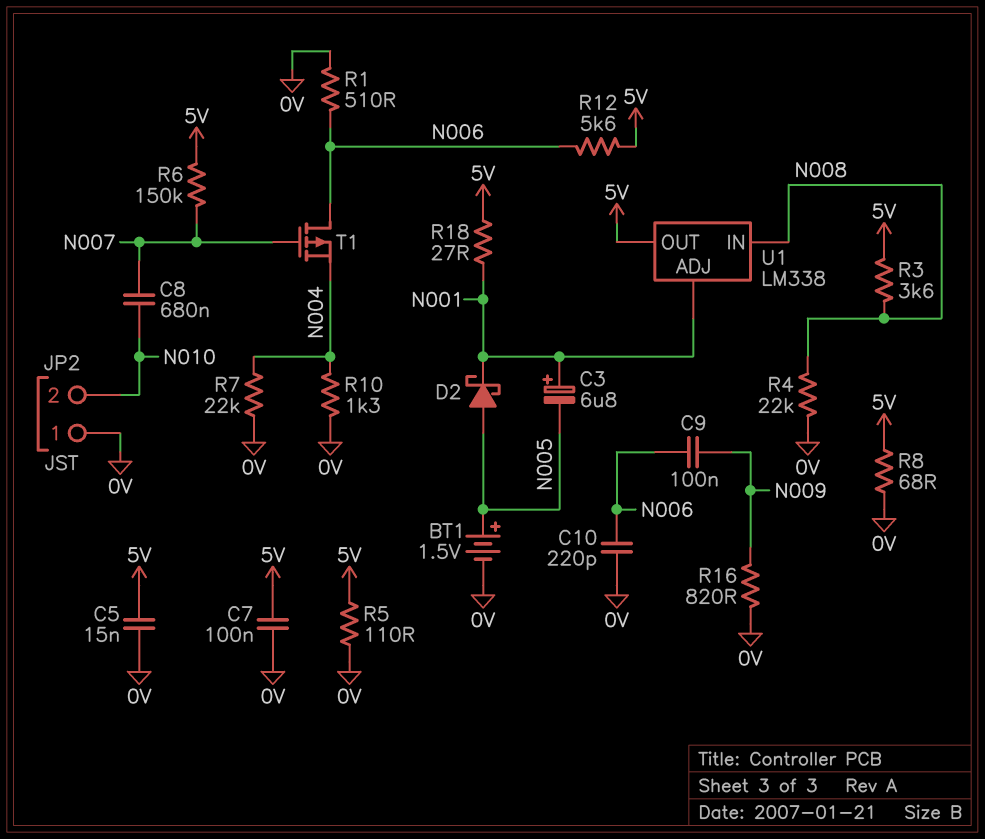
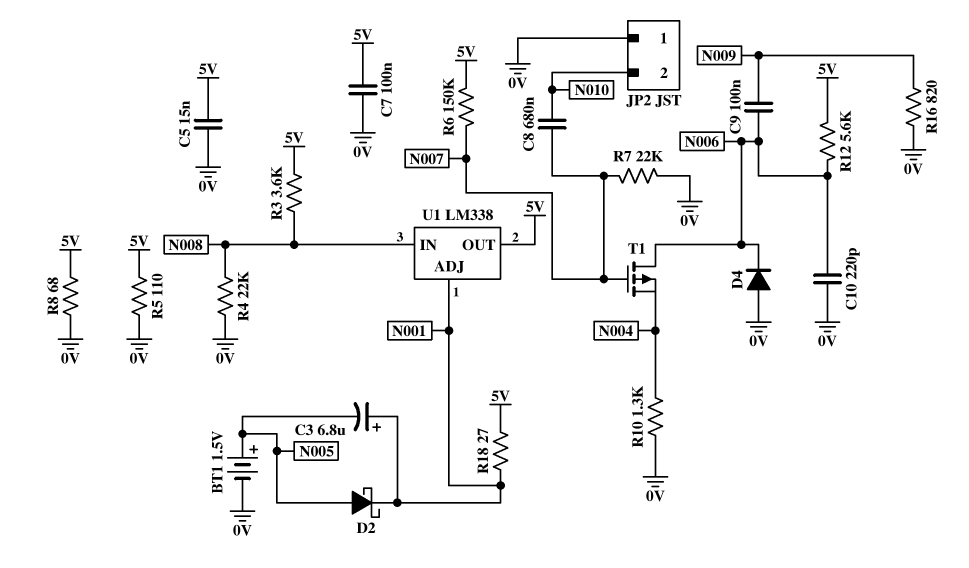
D4: none -> diode (A 0V, K N006)
R1: 510 (0V, N006) -> none
R7: 22k (0V, N004) -> 22k (0V, N007)

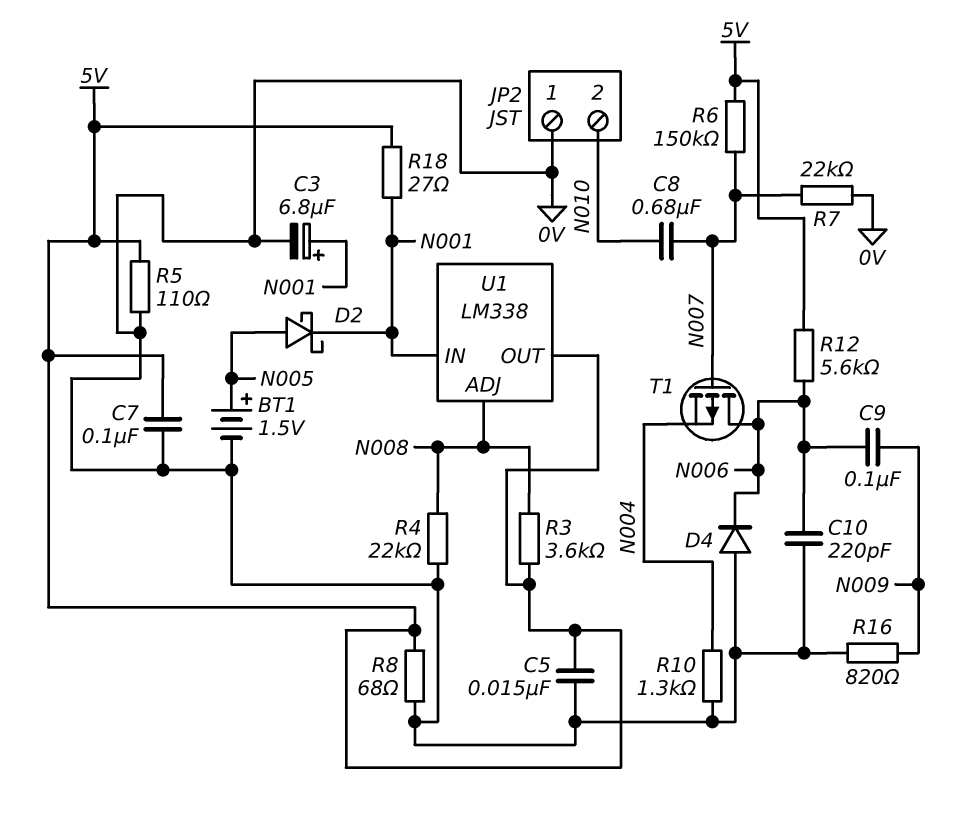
C3: 6.8uF (plus N001, minus N005) -> 6.8uF (plus N001, minus 0V)
U1 pin ADJ: N001 -> N008
U1 pin IN: N008 -> N001

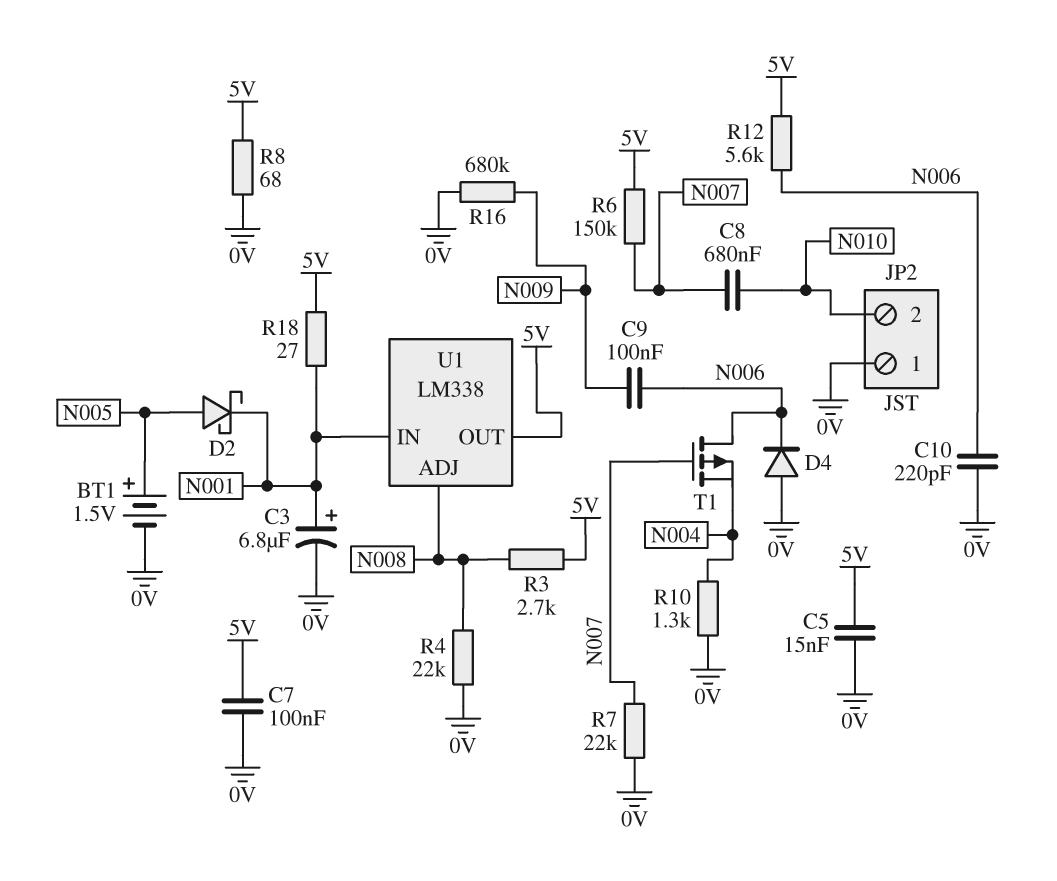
R3: 3.6k (5V, N008) -> 2.7k (5V, N008)
R5: 110 (0V, 5V) -> none
R16: 820 (0V, N009) -> 680k (0V, N009)

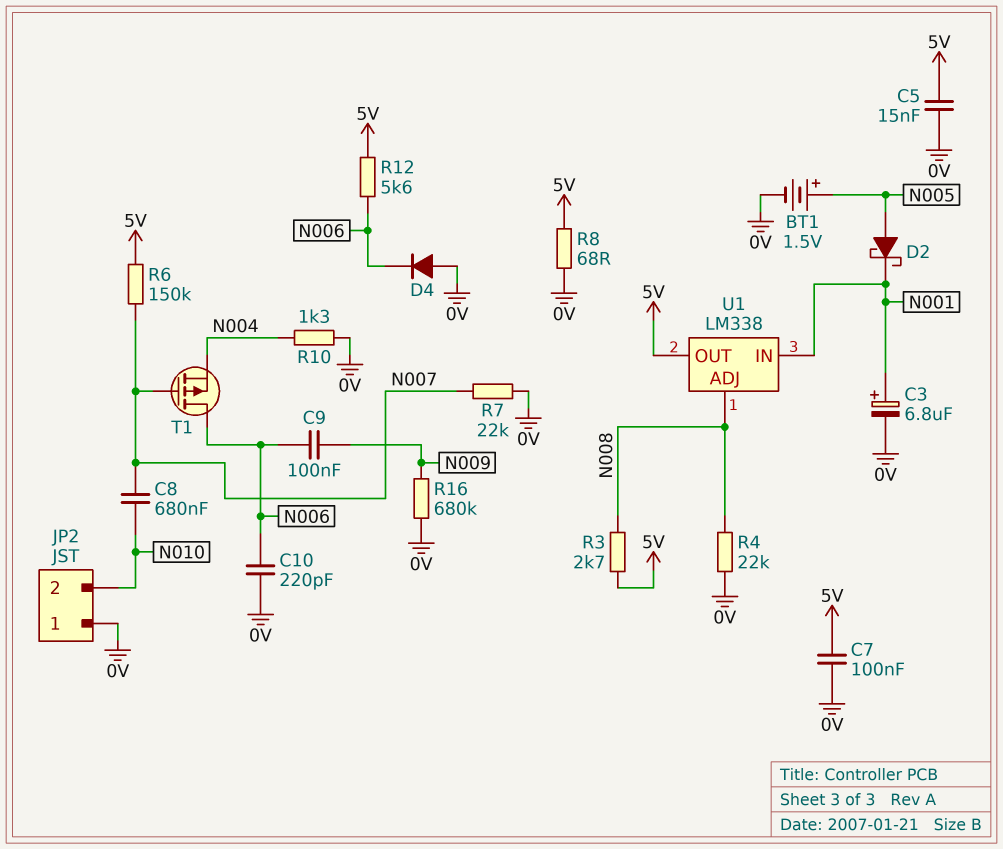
R18: 27 (5V, N001) -> none

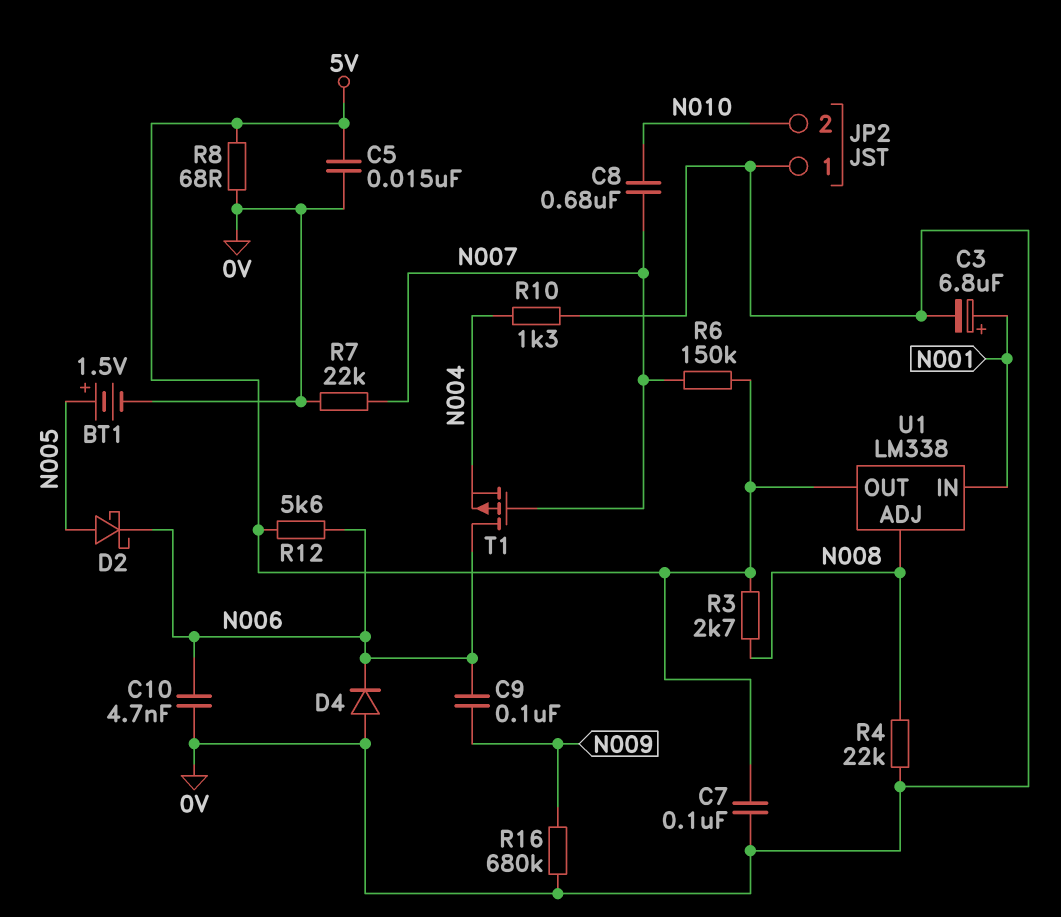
C10: 220pF (0V, N006) -> 4.7nF (0V, N006)
D2: schottky (A N005, K N001) -> schottky (A N005, K N006)

